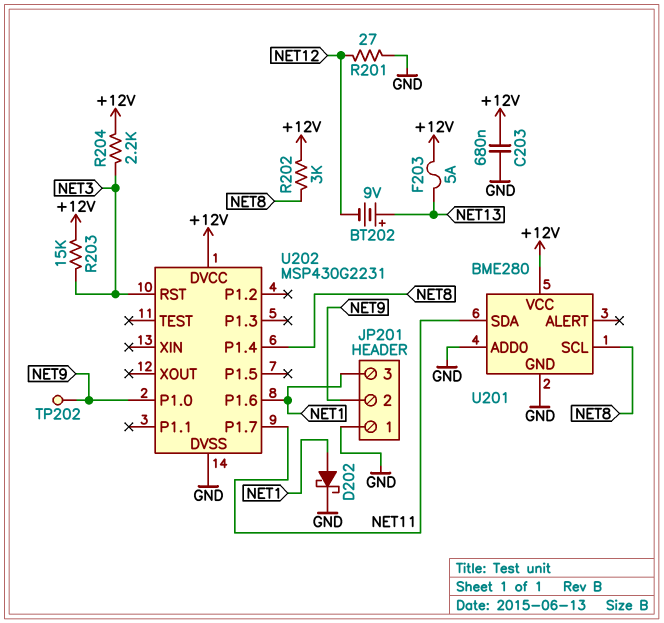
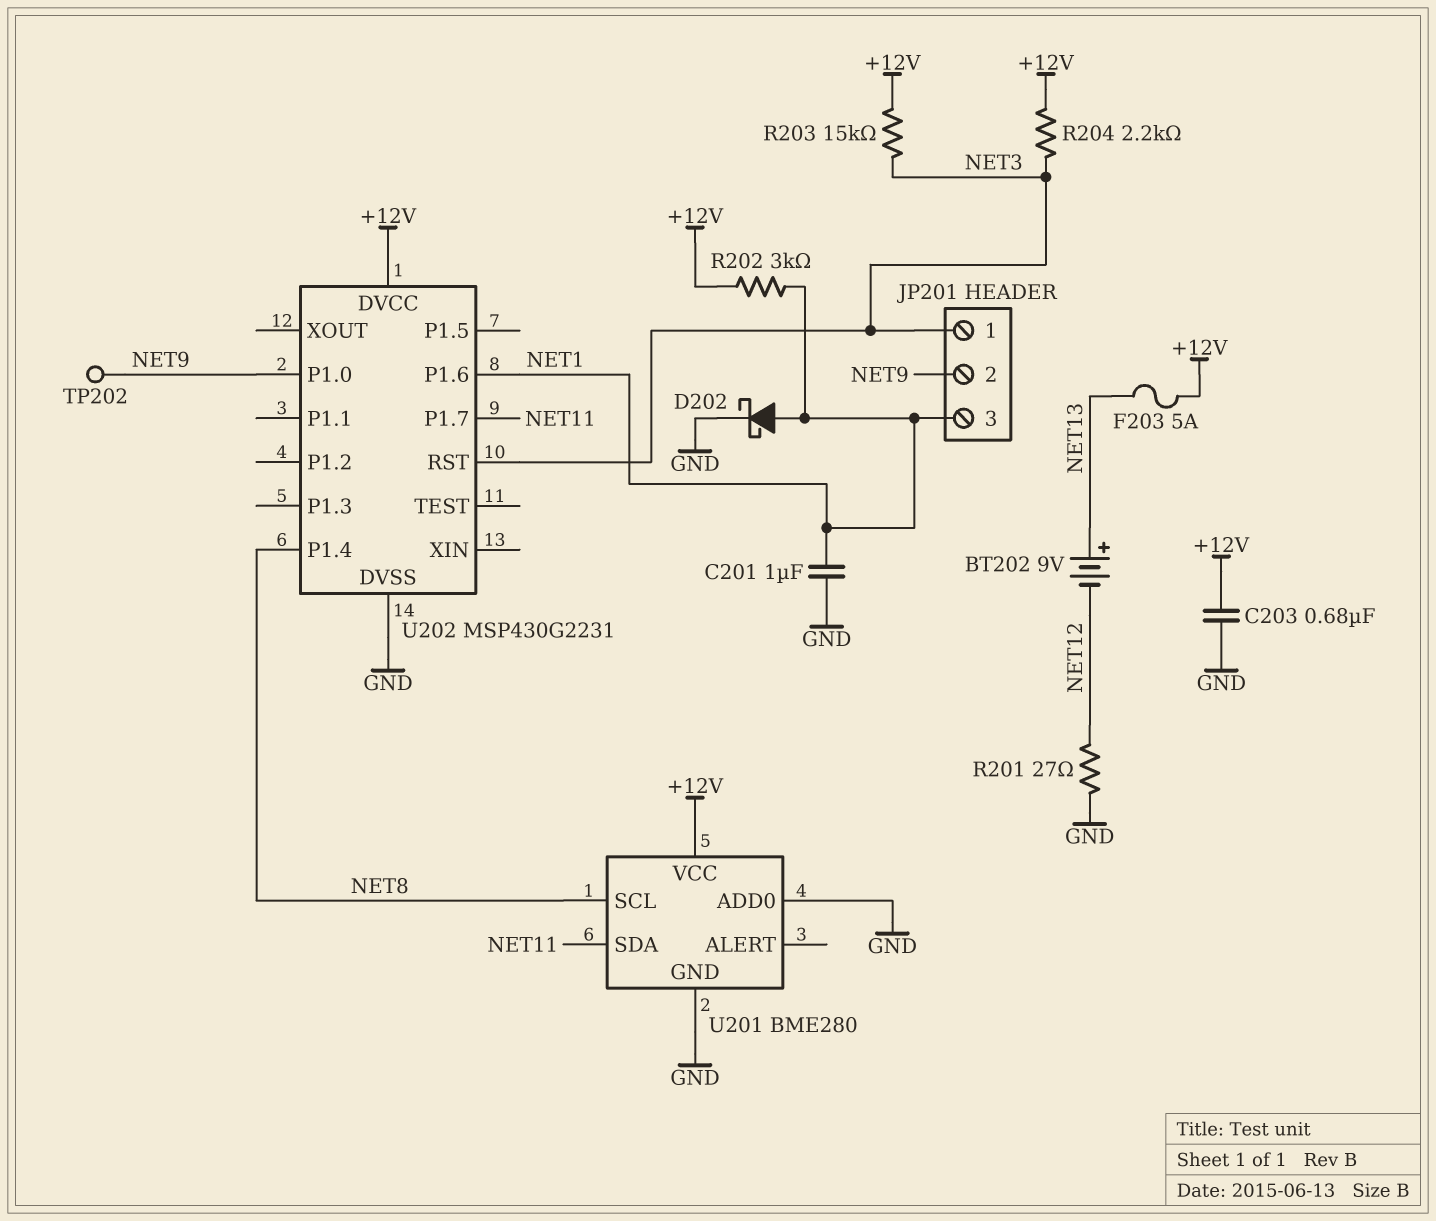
C201: none -> 1uF (GND, NET1)
JP201 pin 1: GND -> NET3
R202: 3k (+12V, NET8) -> 3k (+12V, NET1)

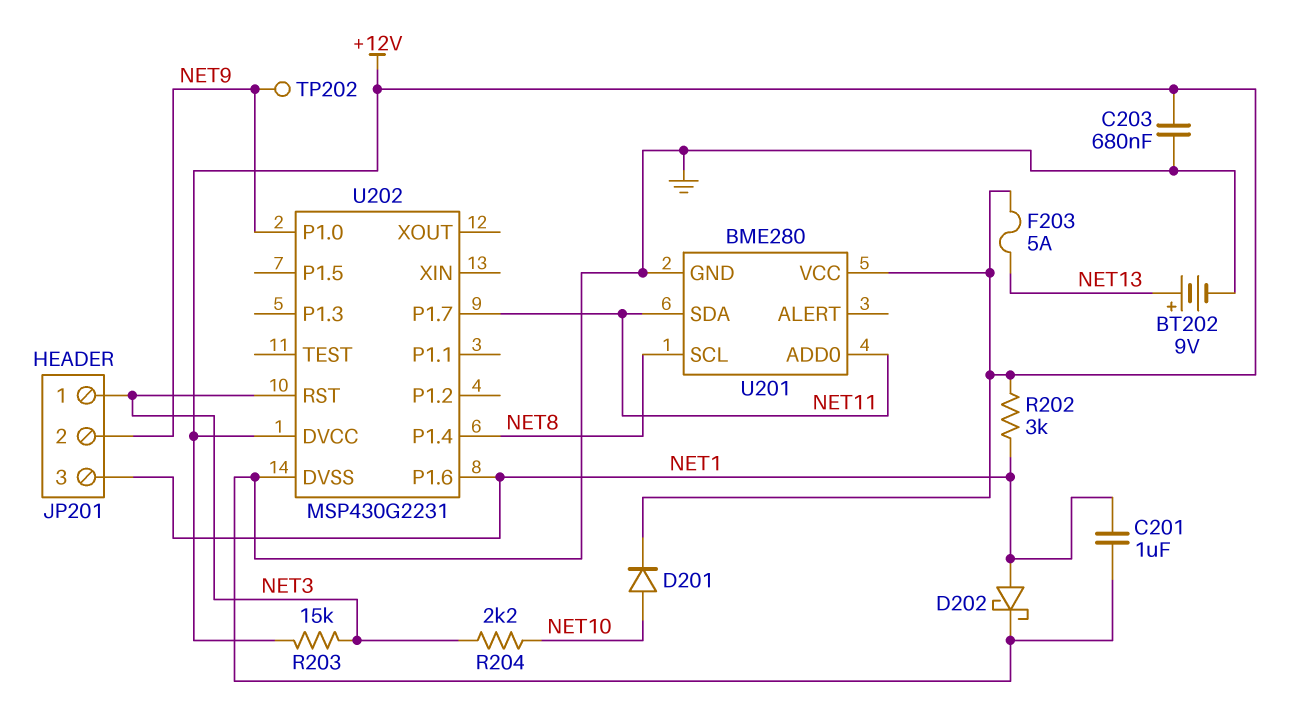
BT202: 9V (plus NET13, minus NET12) -> 9V (plus NET13, minus GND)
D201: none -> diode (A NET10, K +12V)
R201: 27 (GND, NET12) -> none
R204: 2.2k (+12V, NET3) -> 2.2k (NET3, NET10)
U201 pin ADD0: GND -> NET11

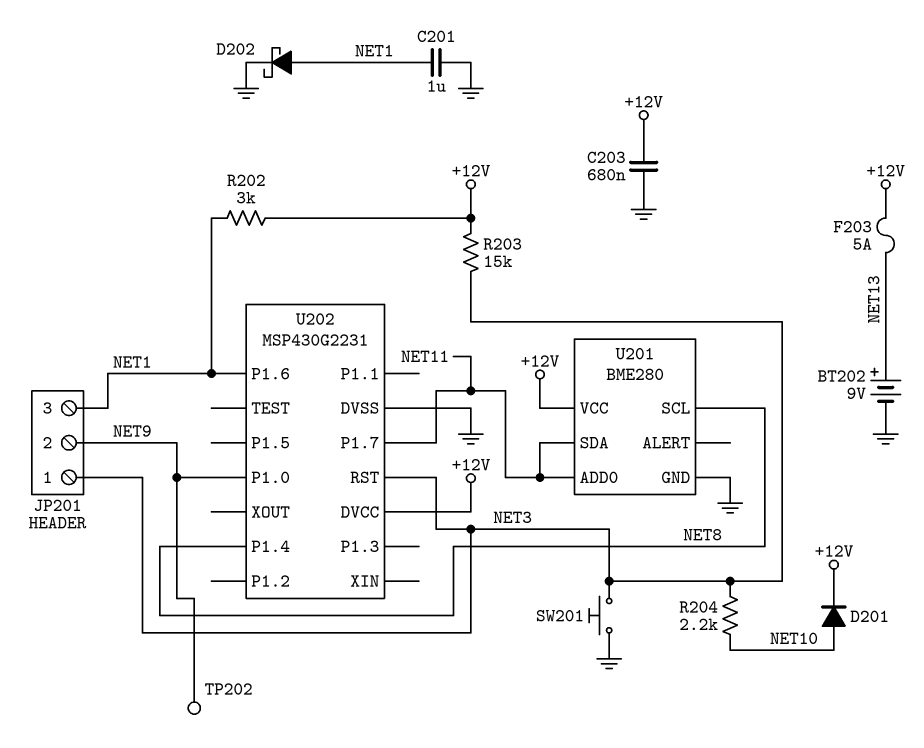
SW201: none -> button (GND, NET3)

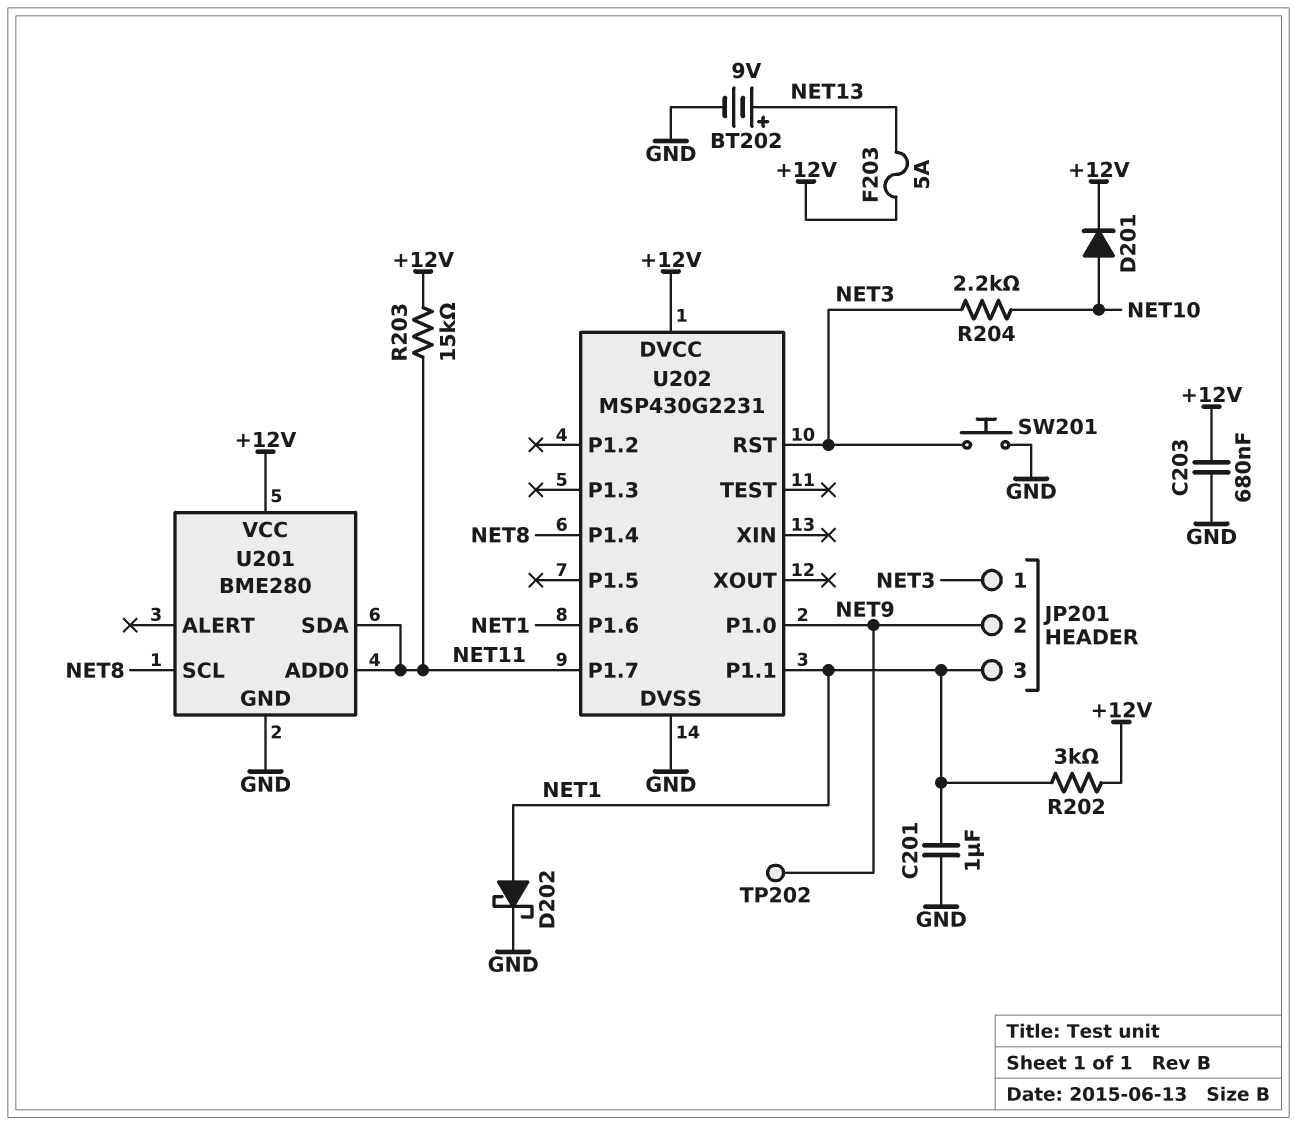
R203: 15k (+12V, NET3) -> 15k (+12V, NET11)
U202 pin P1.1: none -> NET1

